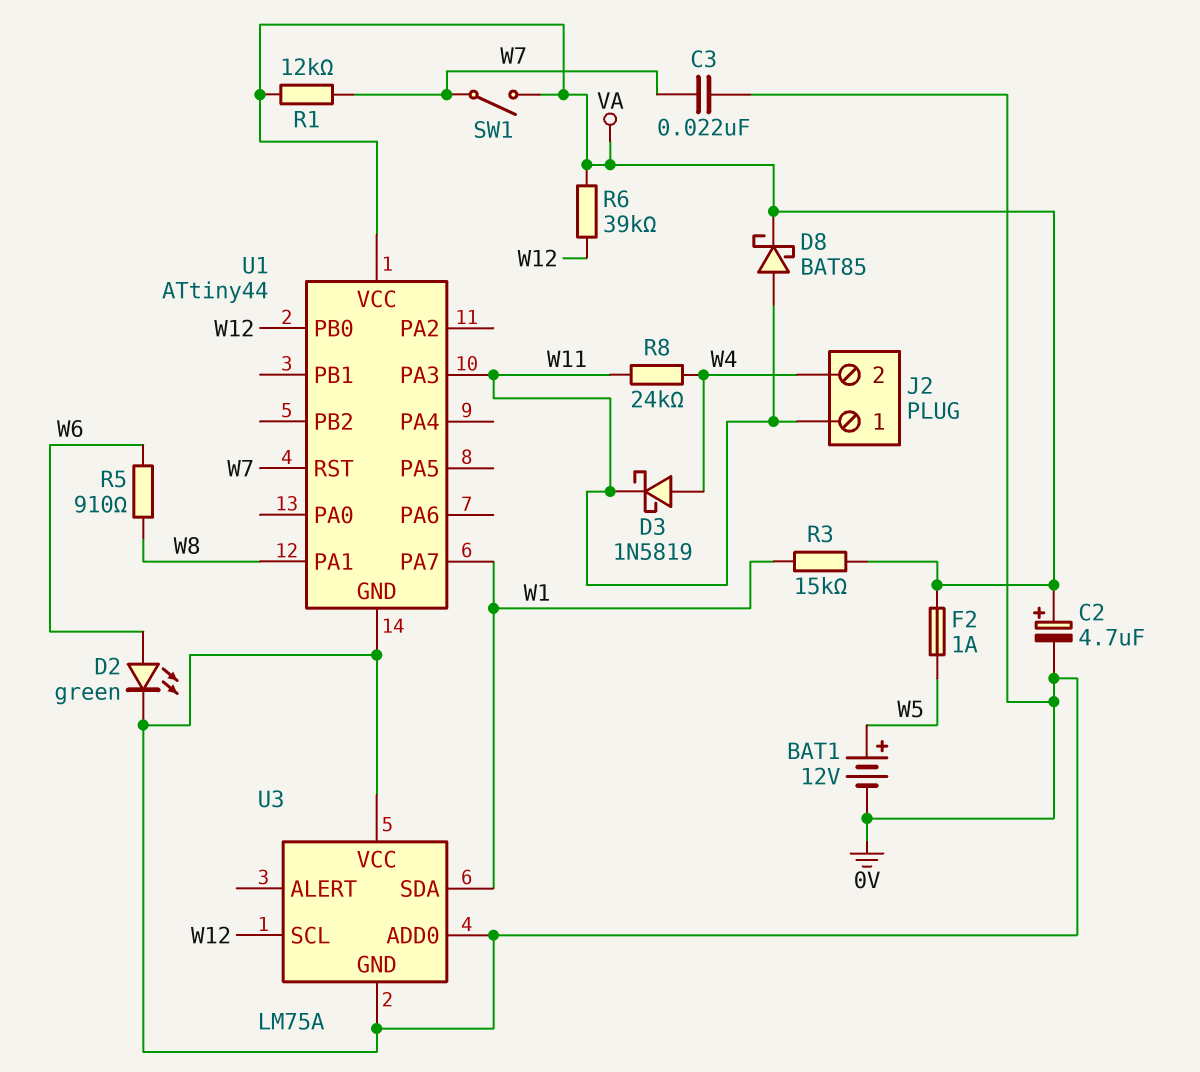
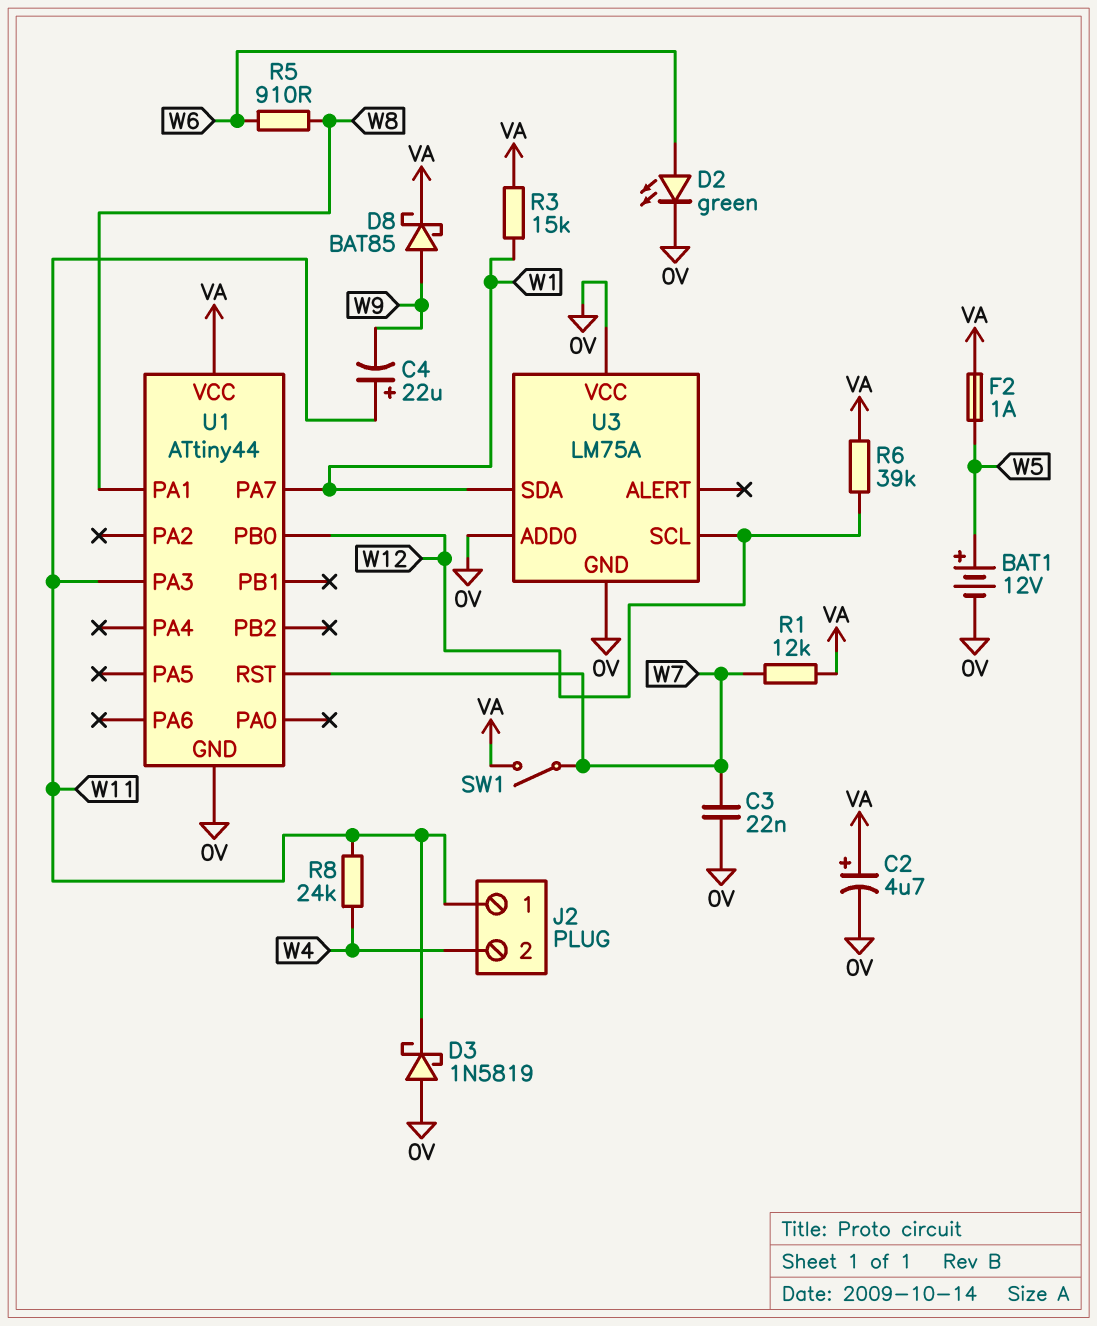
C4: none -> 22uF (plus W11, minus W9)
D3: schottky 1N5819 (A W4, K W11) -> schottky 1N5819 (A 0V, K W11)
D8: schottky BAT85 (A W11, K VA) -> schottky BAT85 (A W9, K VA)

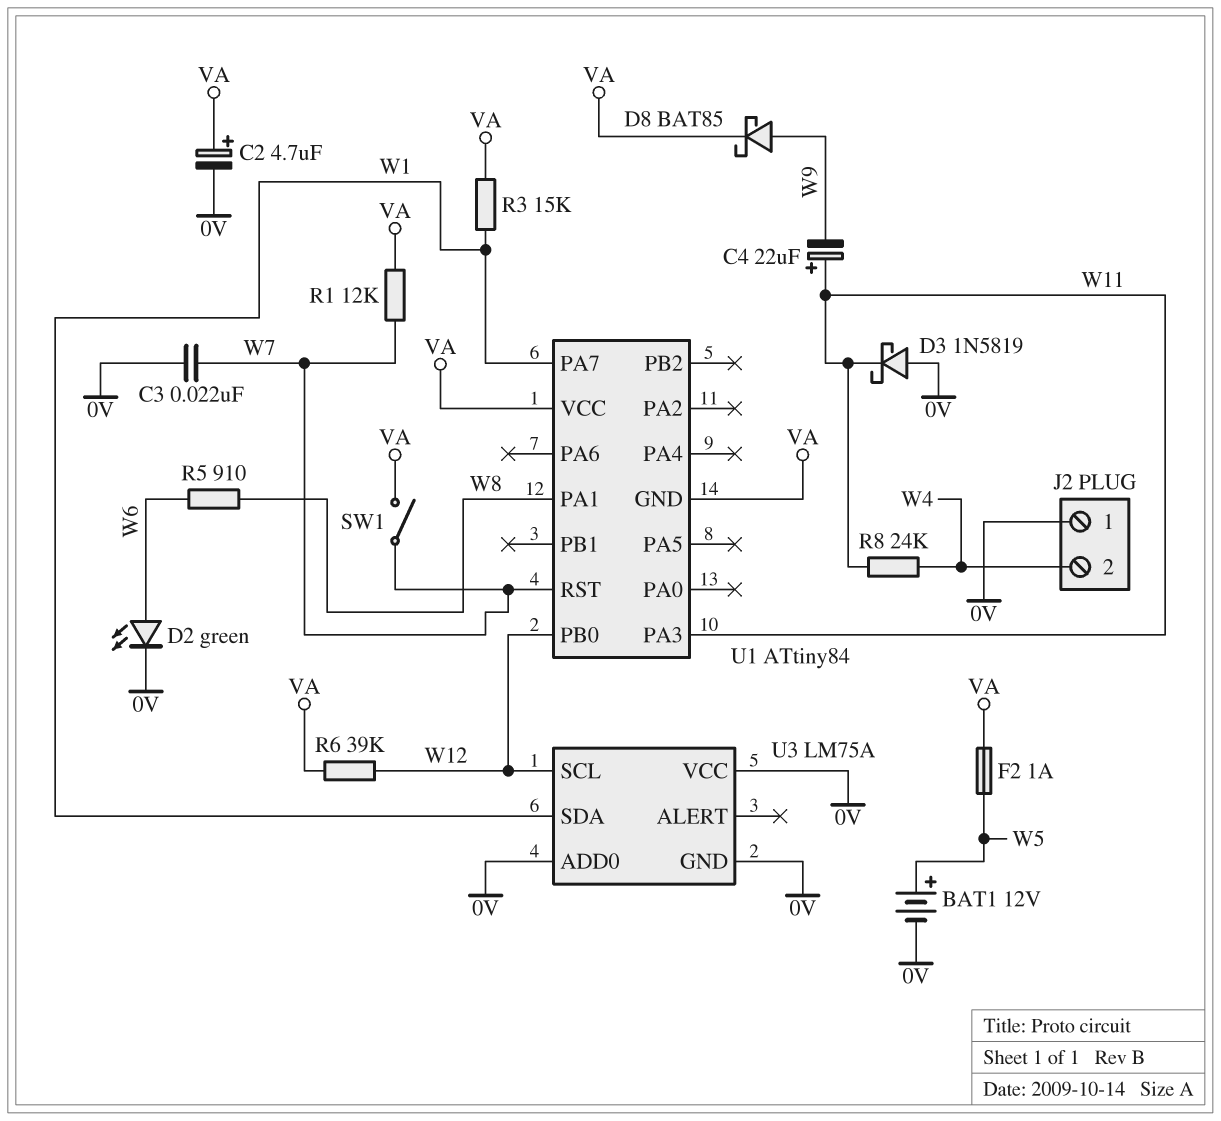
J2 pin 1: W11 -> 0V
U1: ATtiny44 -> ATtiny84
U1 pin GND: 0V -> VA

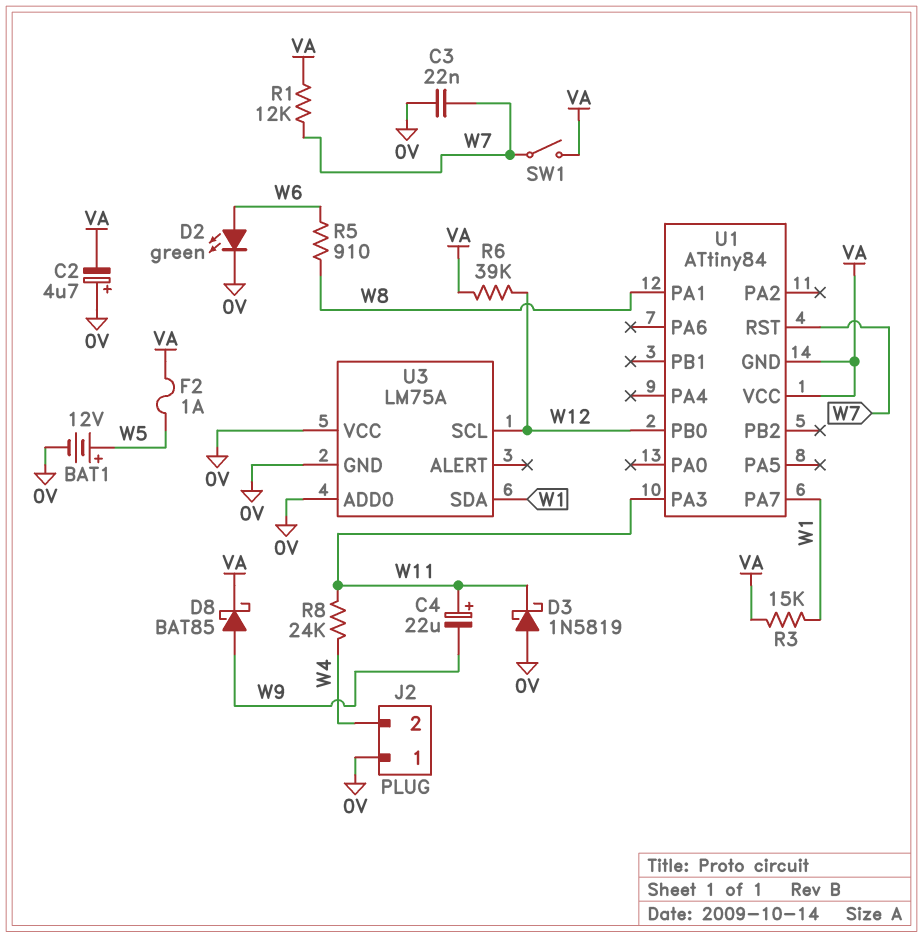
C2: 4.7uF (plus VA, minus 0V) -> 4.7uF (plus 0V, minus VA)

